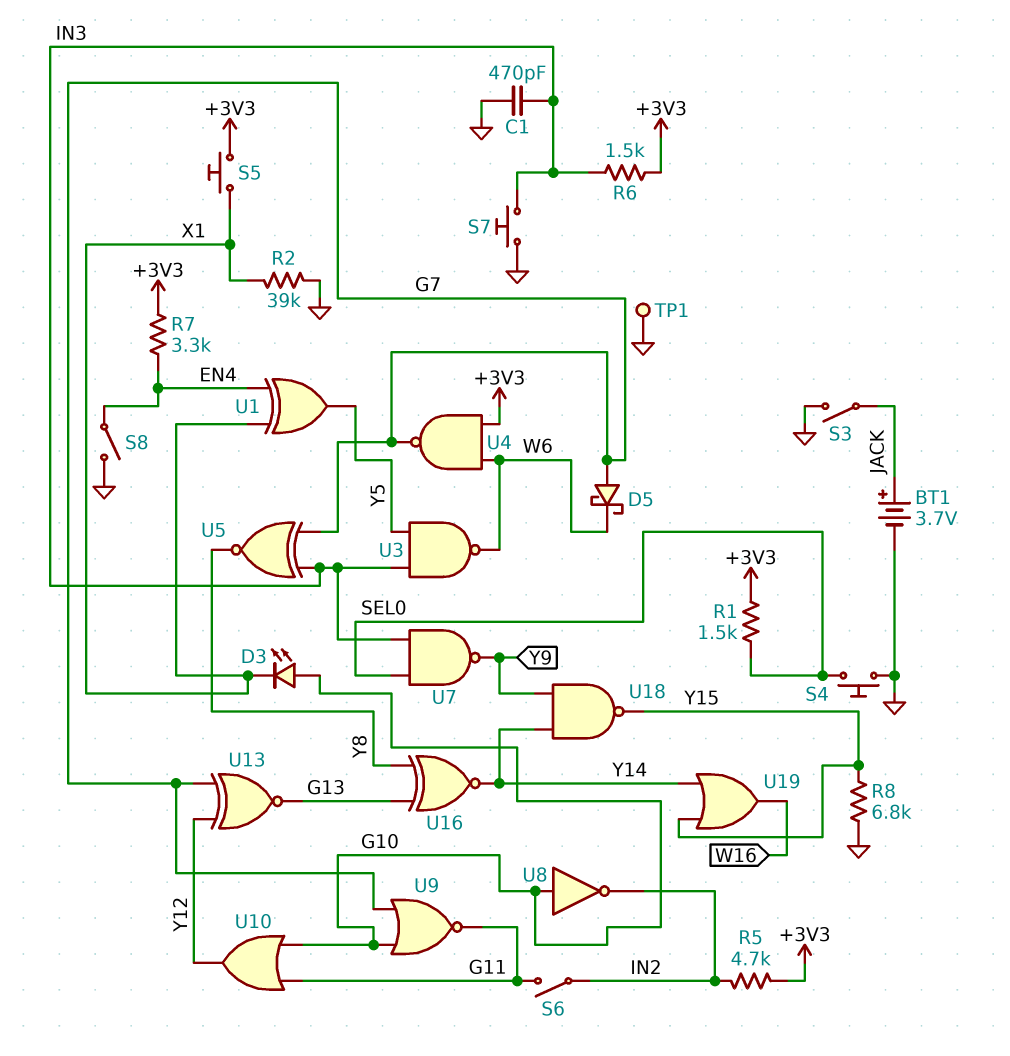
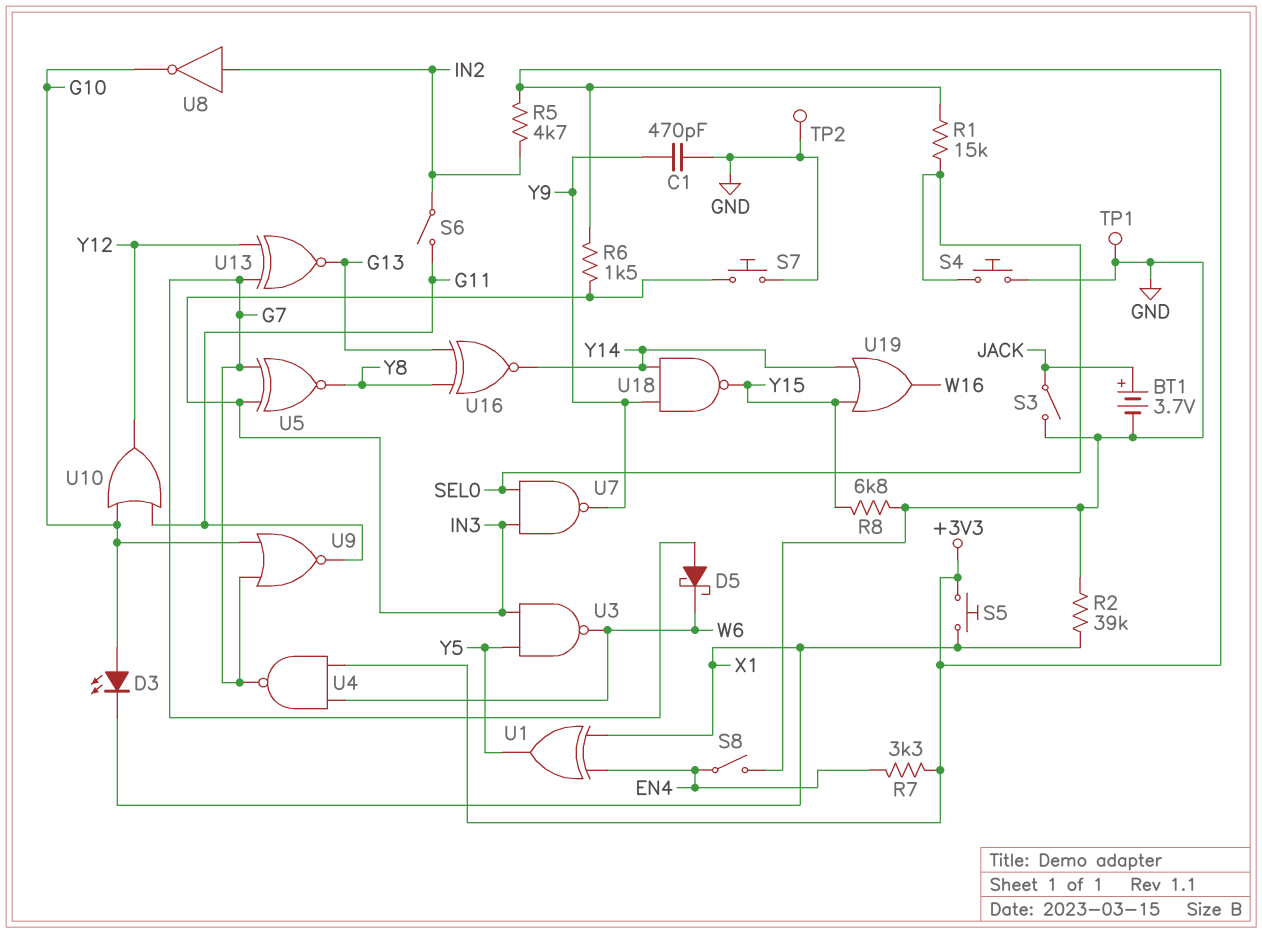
C1: 470pF (GND, IN3) -> 470pF (GND, Y9)
R1: 1.5k (+3V3, SEL0) -> 15k (+3V3, SEL0)
TP2: none -> test point (GND)
U8: NOT (in G10, out IN2) -> NOT (in IN2, out G10)

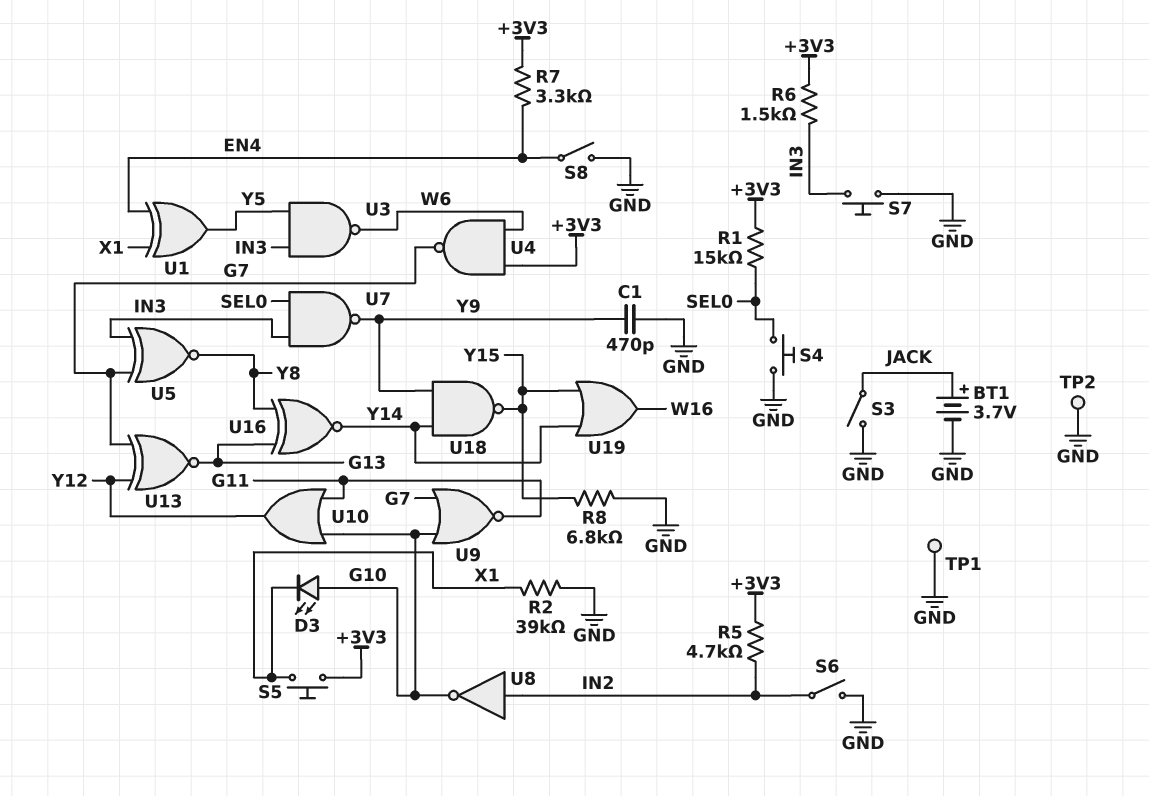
D5: schottky (A G7, K W6) -> none
S6: switch (G11, IN2) -> switch (GND, IN2)

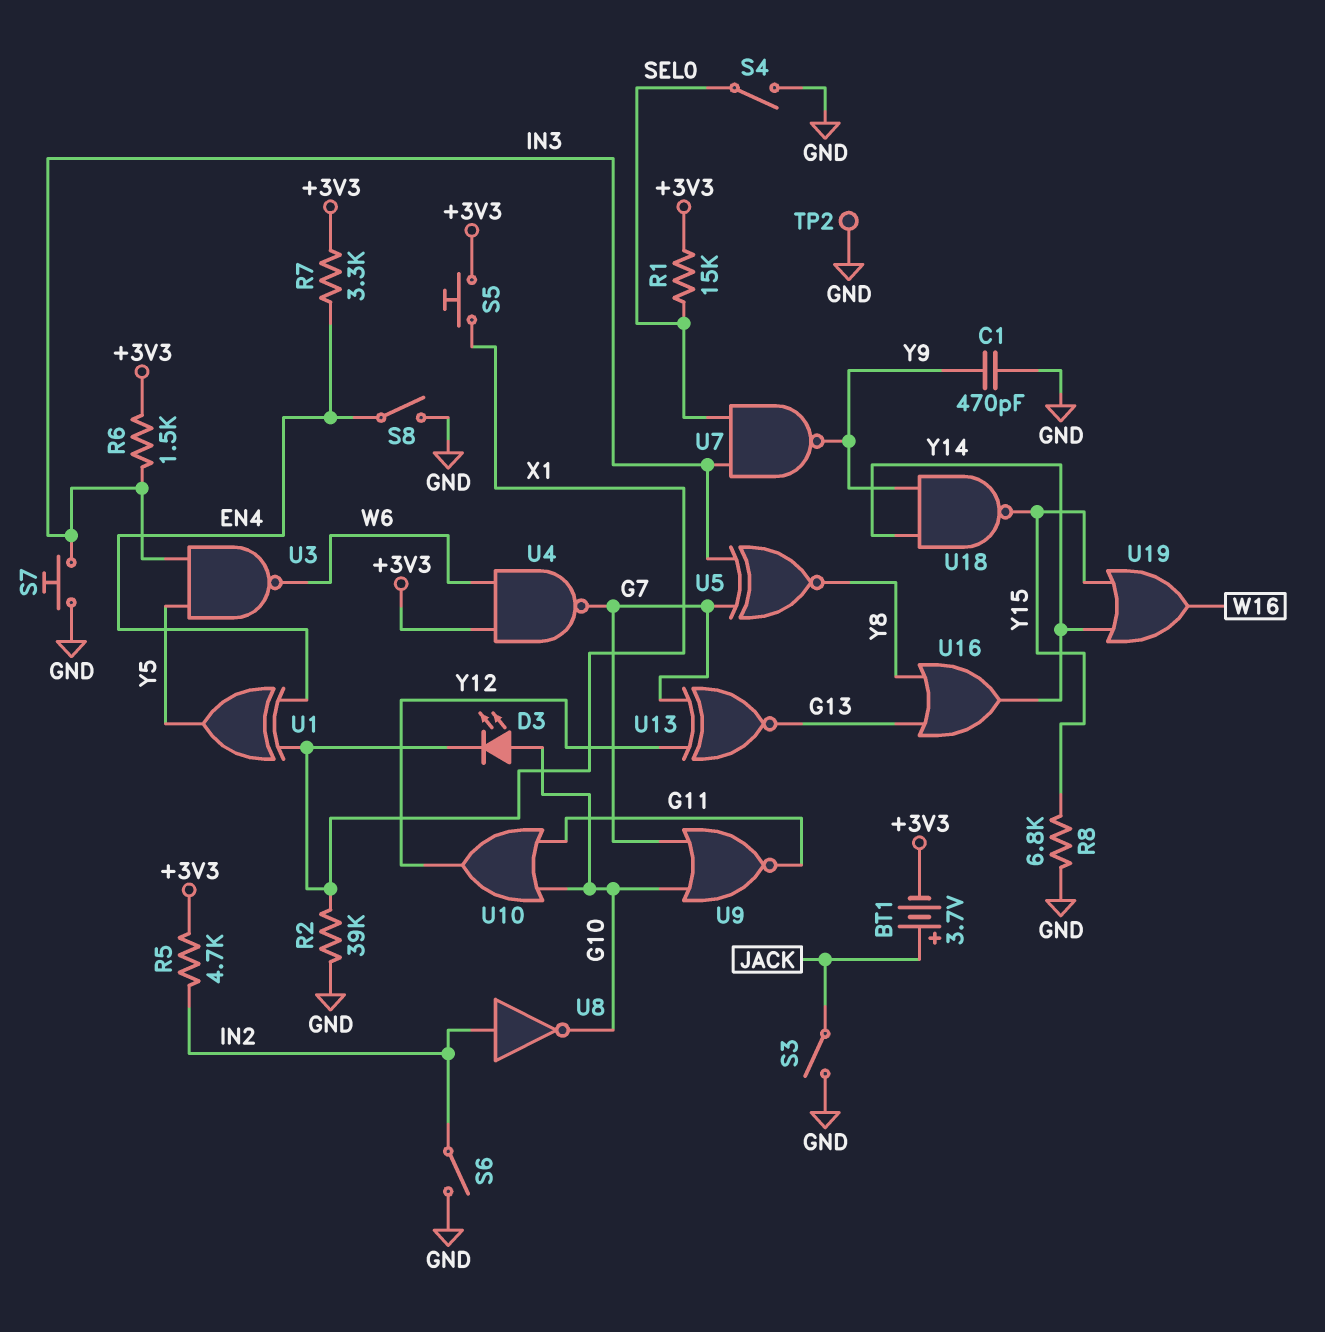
BT1: 3.7V (plus JACK, minus GND) -> 3.7V (plus JACK, minus +3V3)
S4: button (GND, SEL0) -> switch (GND, SEL0)
TP1: test point (GND) -> none
U16: XNOR (in G13, in Y8, out Y14) -> OR (in G13, in Y8, out Y14)

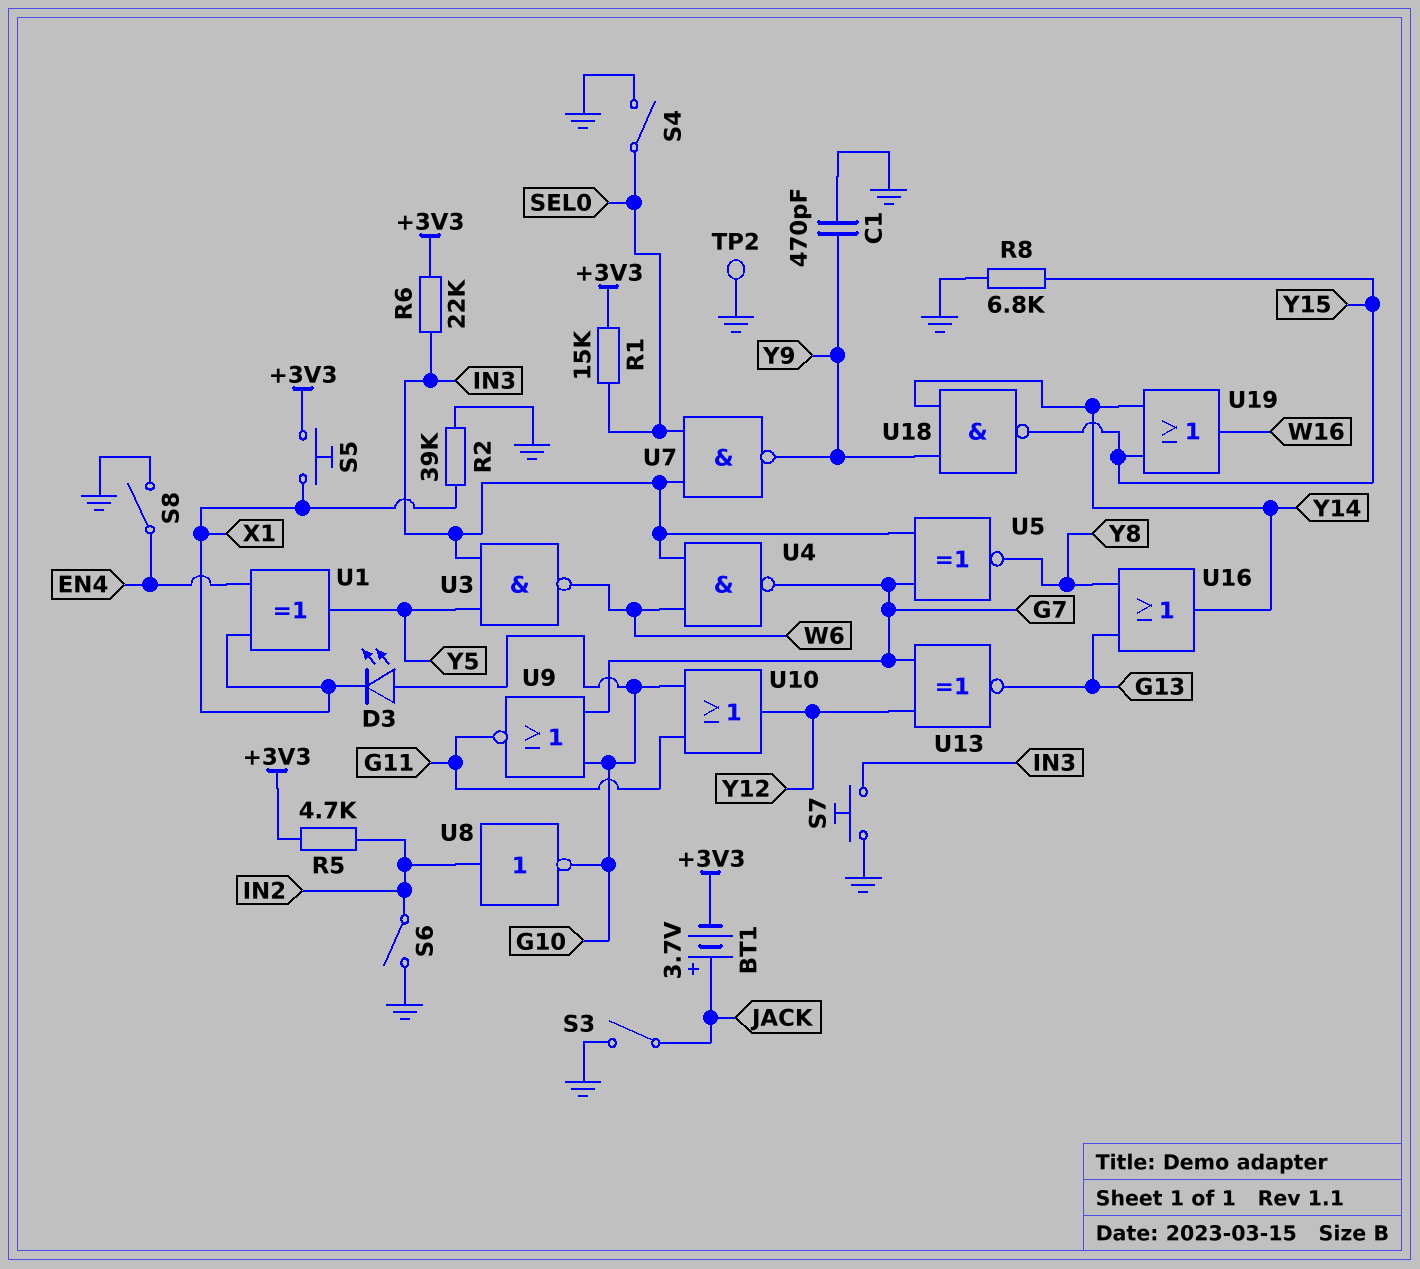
R6: 1.5k (+3V3, IN3) -> 22k (+3V3, IN3)
R7: 3.3k (+3V3, EN4) -> none
U4: NAND (in +3V3, in W6, out G7) -> NAND (in IN3, in W6, out G7)

